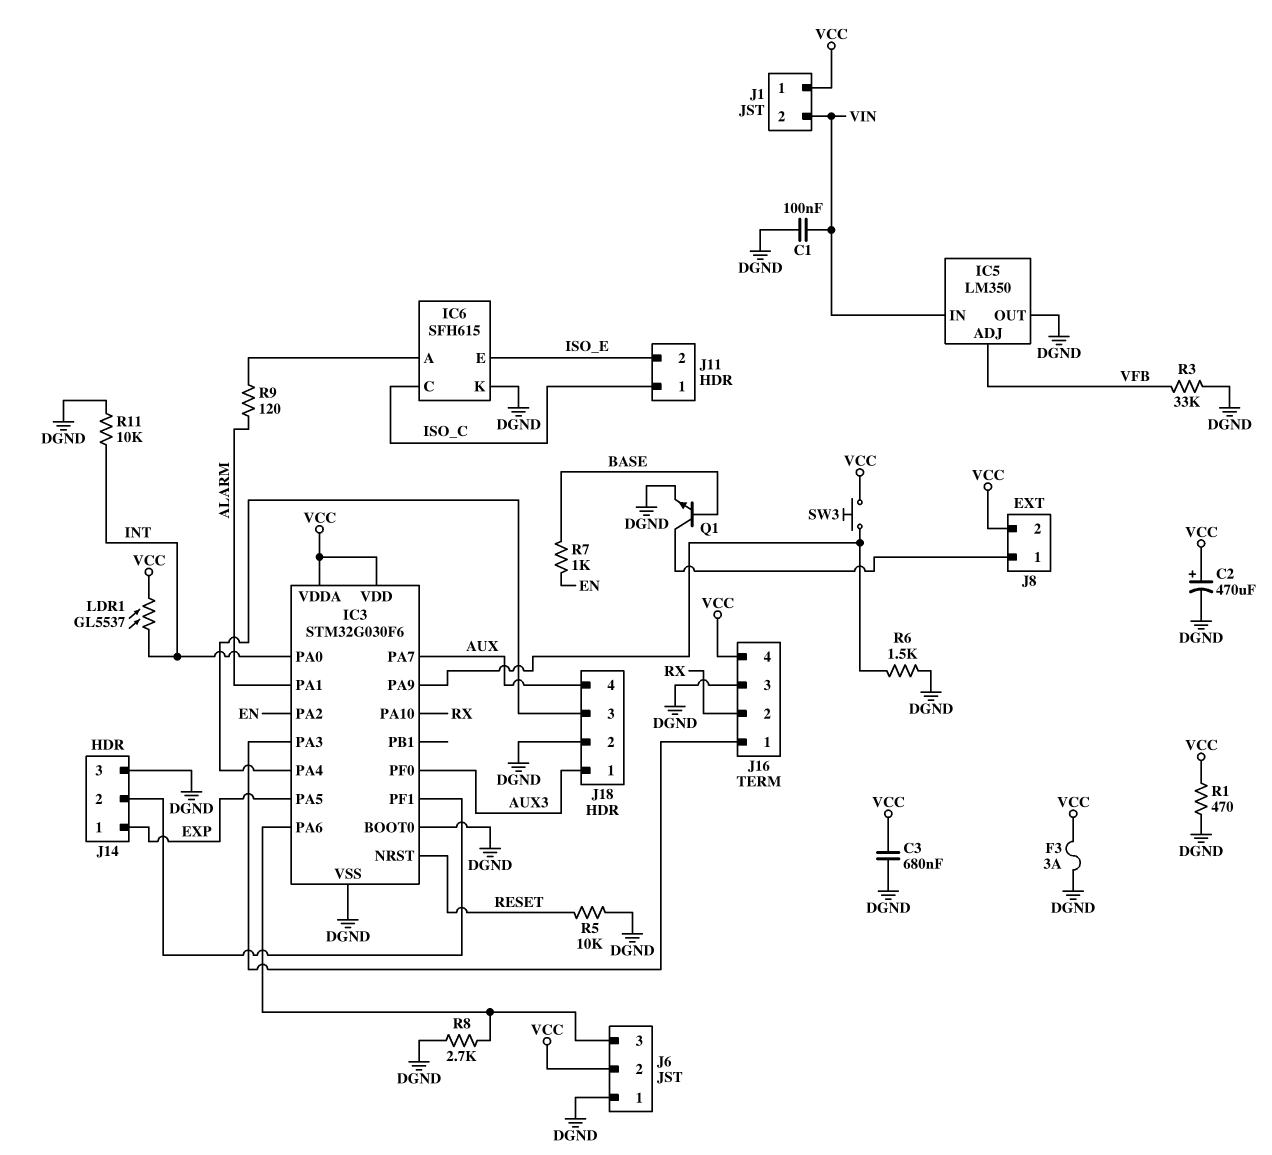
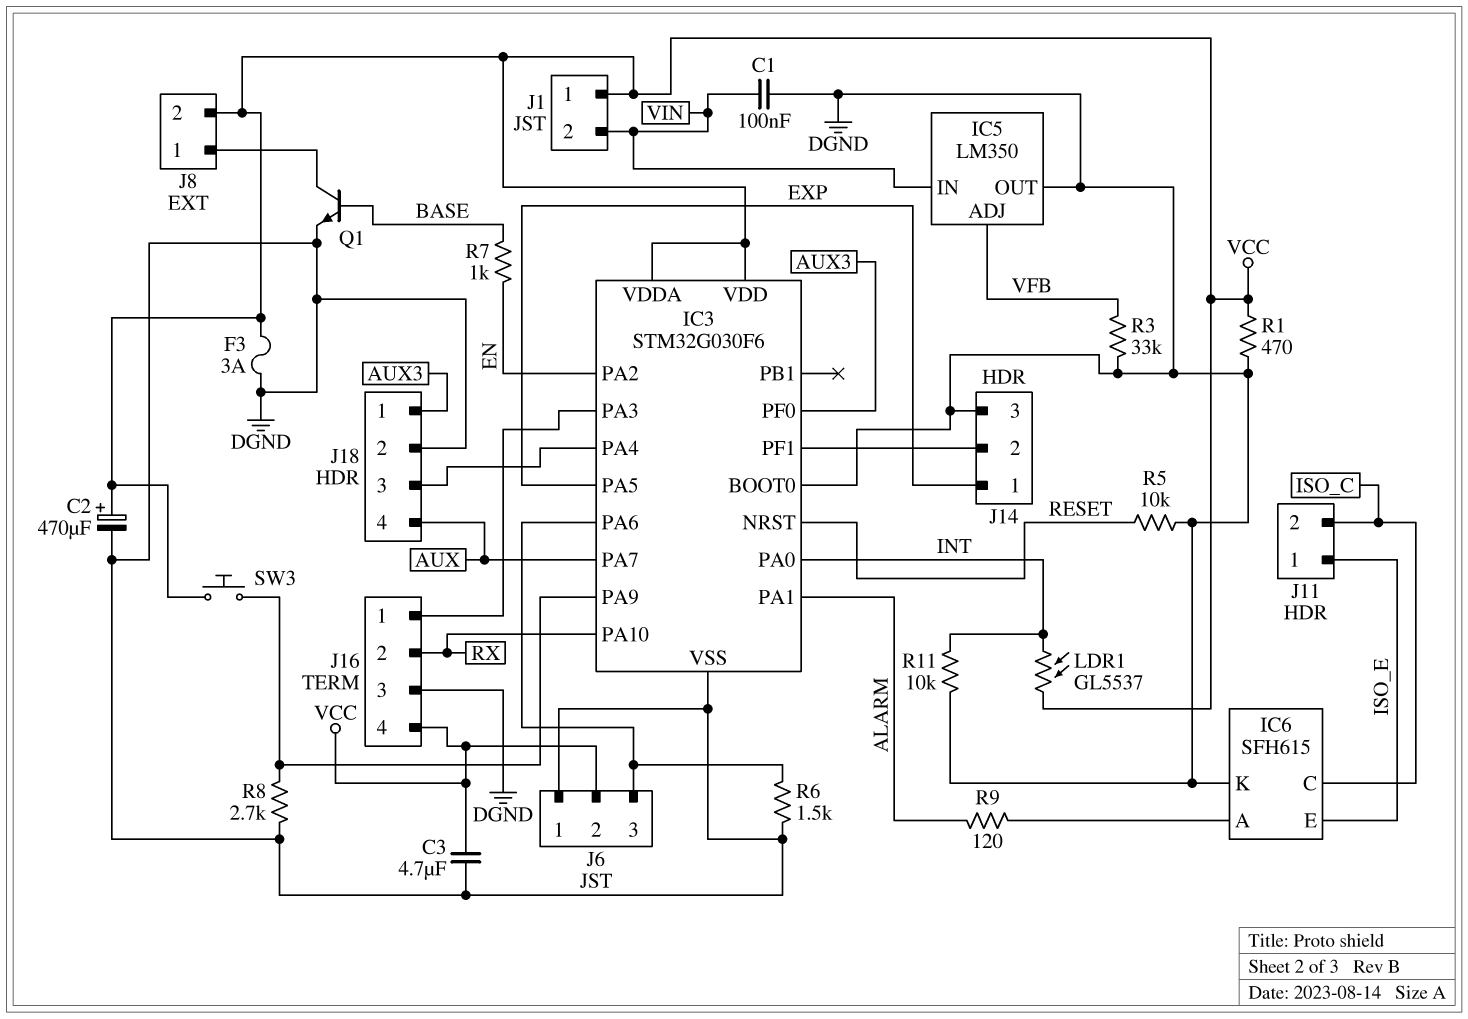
C3: 680nF (DGND, VCC) -> 4.7uF (DGND, VCC)
J11 pin 1: ISO_C -> ISO_E
J11 pin 2: ISO_E -> ISO_C
R6: 1.5k (DGND, IC3/PA9) -> 1.5k (DGND, IC3/PA6)
R8: 2.7k (DGND, IC3/PA6) -> 2.7k (DGND, IC3/PA9)

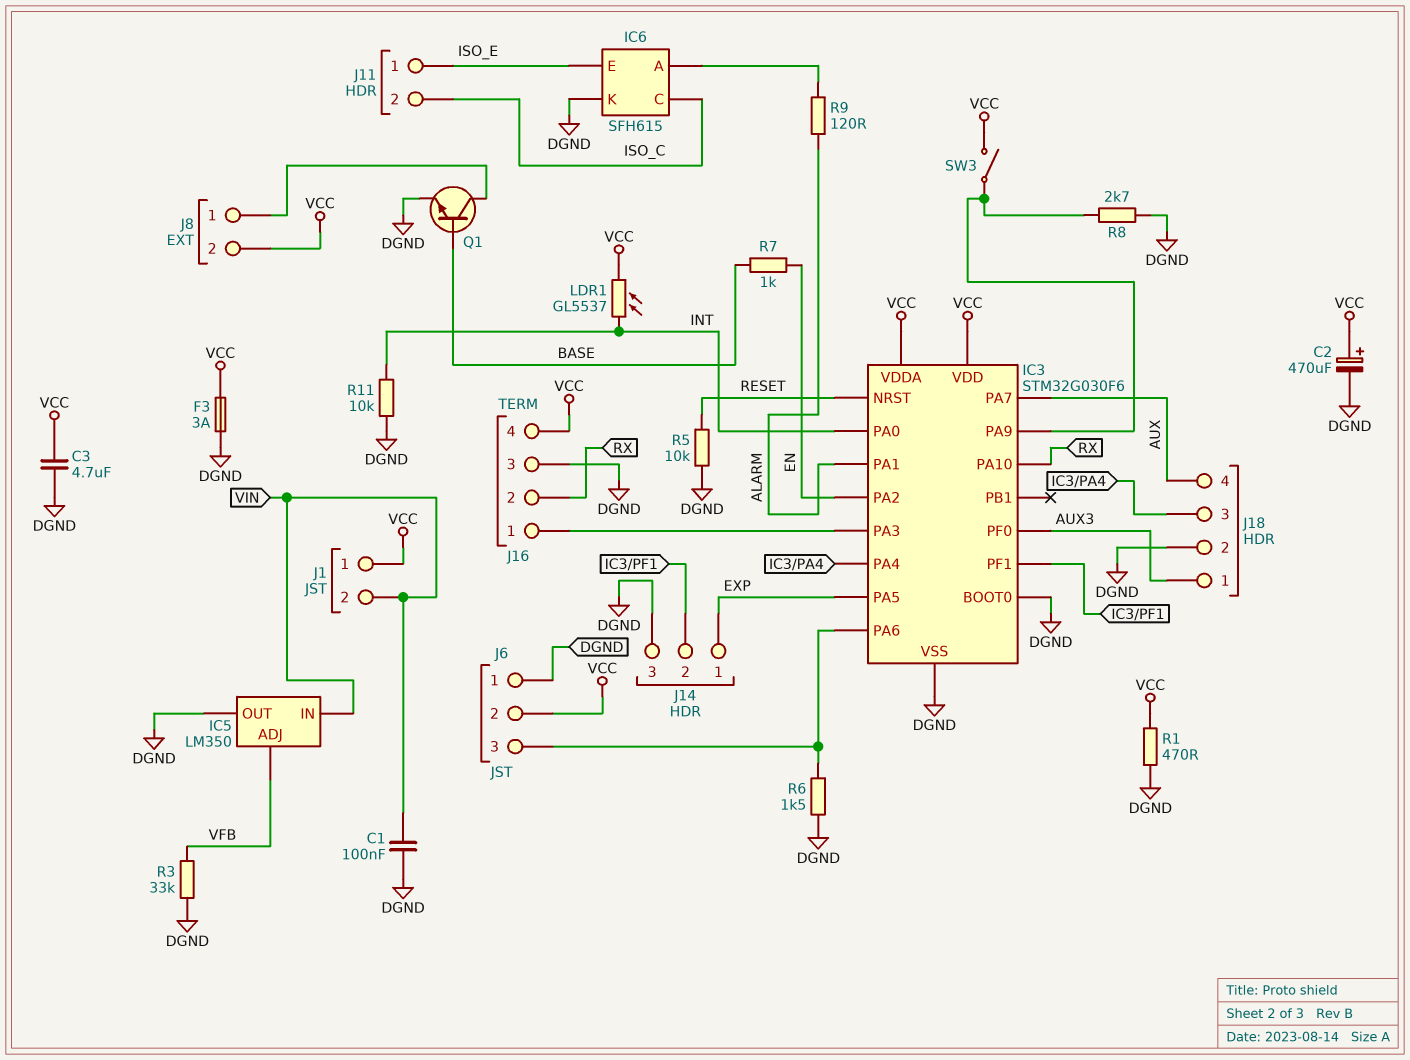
SW3: button (IC3/PA9, VCC) -> switch (IC3/PA9, VCC)

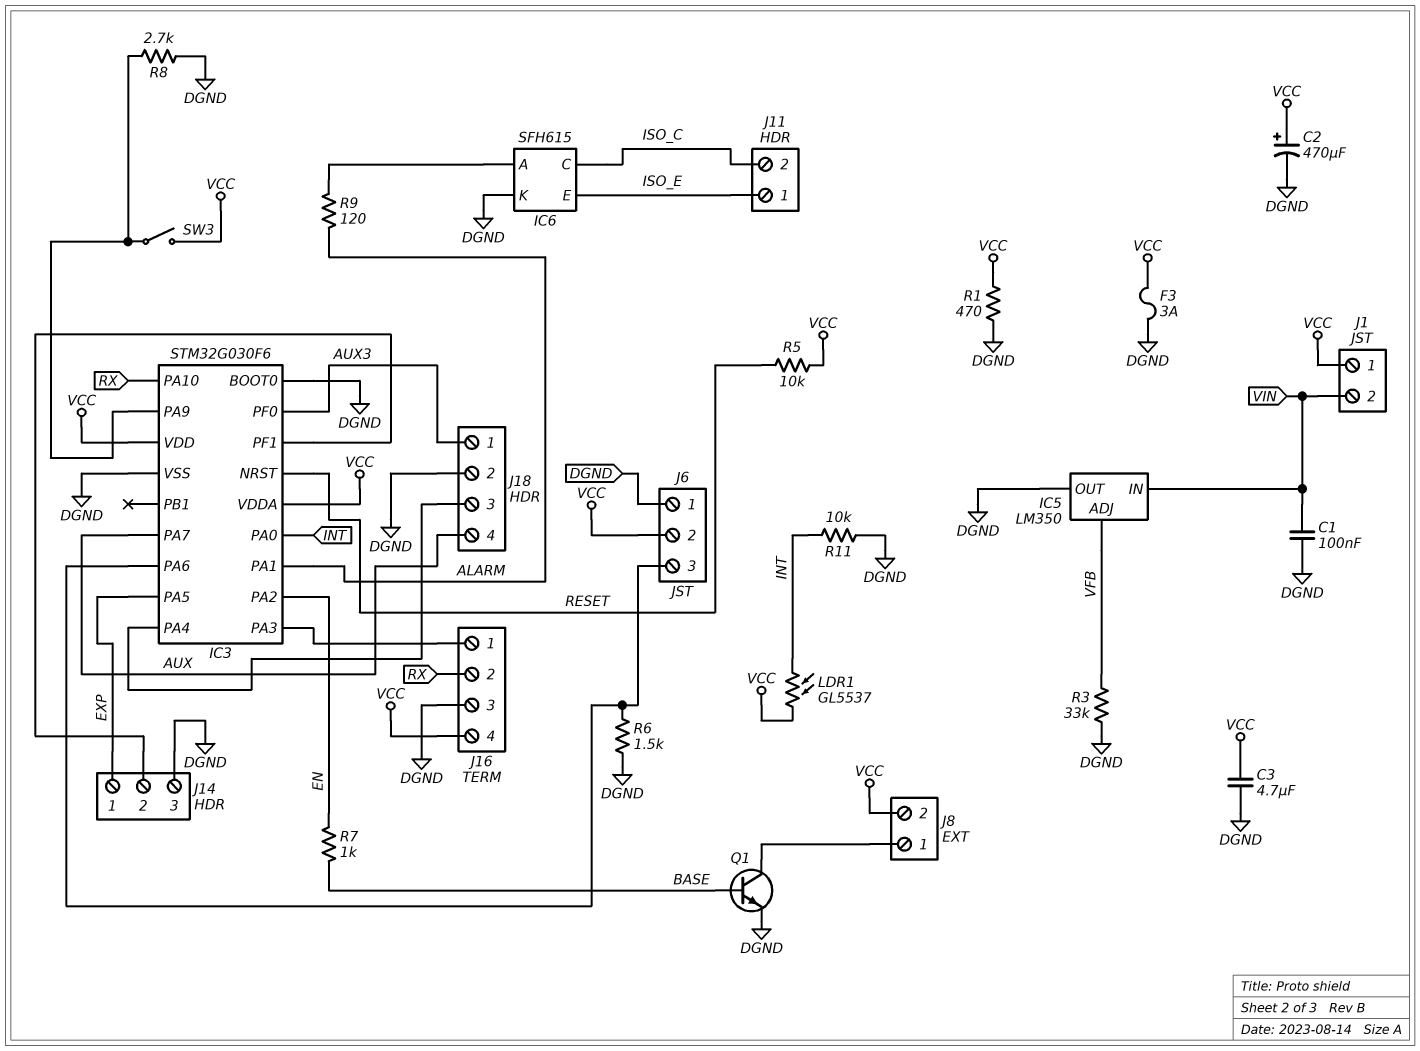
R5: 10k (DGND, RESET) -> 10k (RESET, VCC)

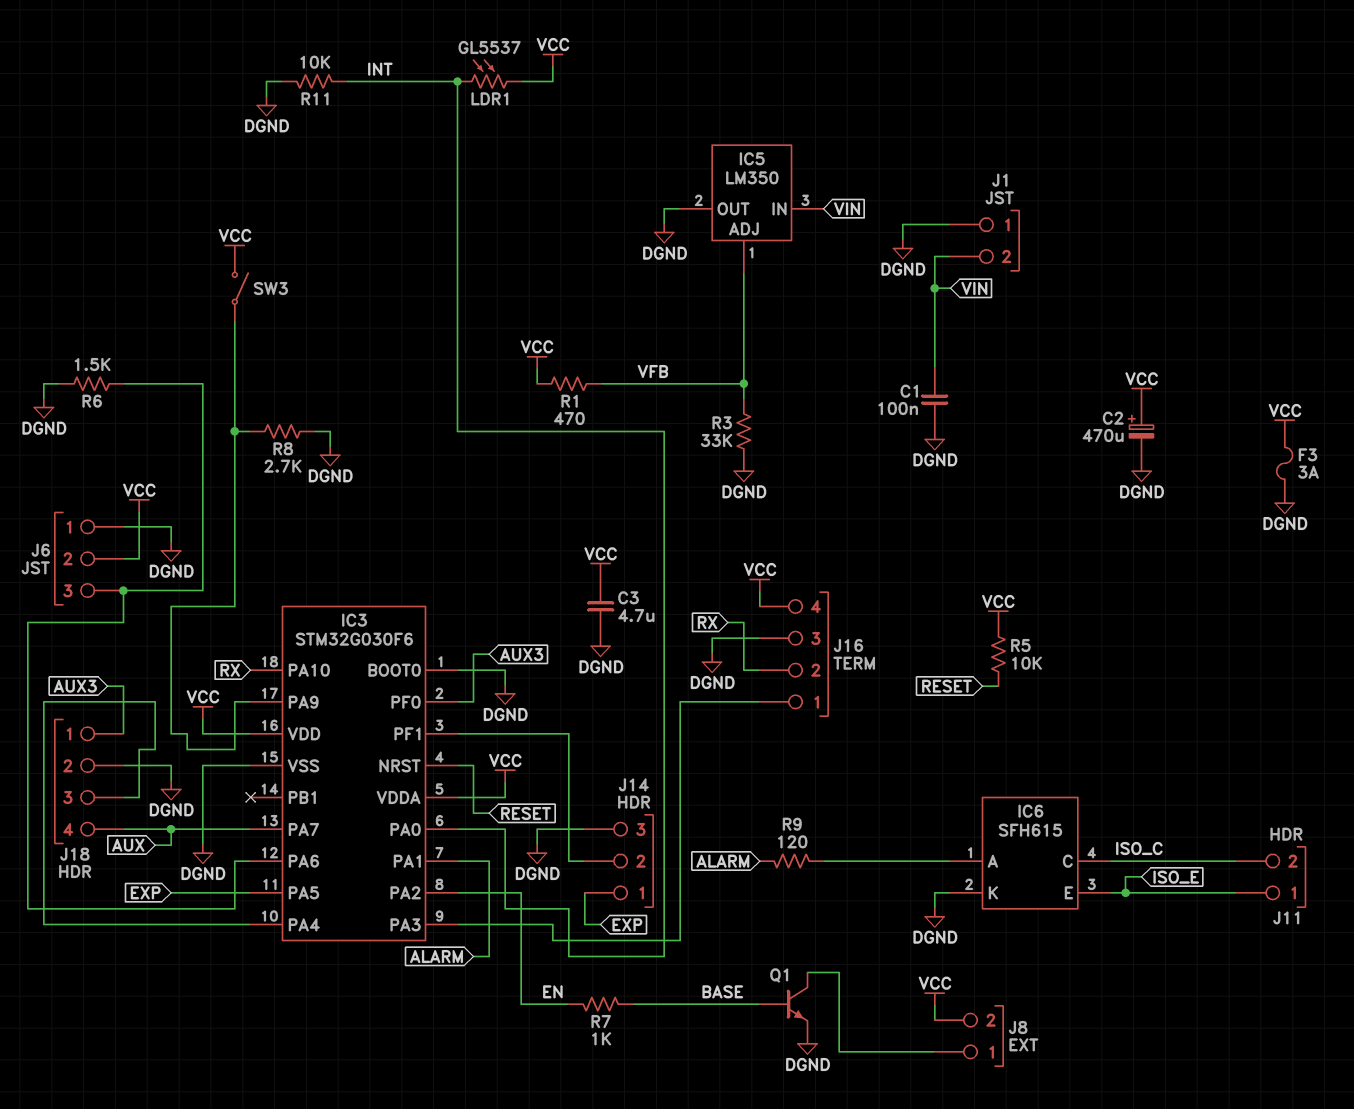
J1 pin 1: VCC -> DGND
R1: 470 (DGND, VCC) -> 470 (VCC, VFB)

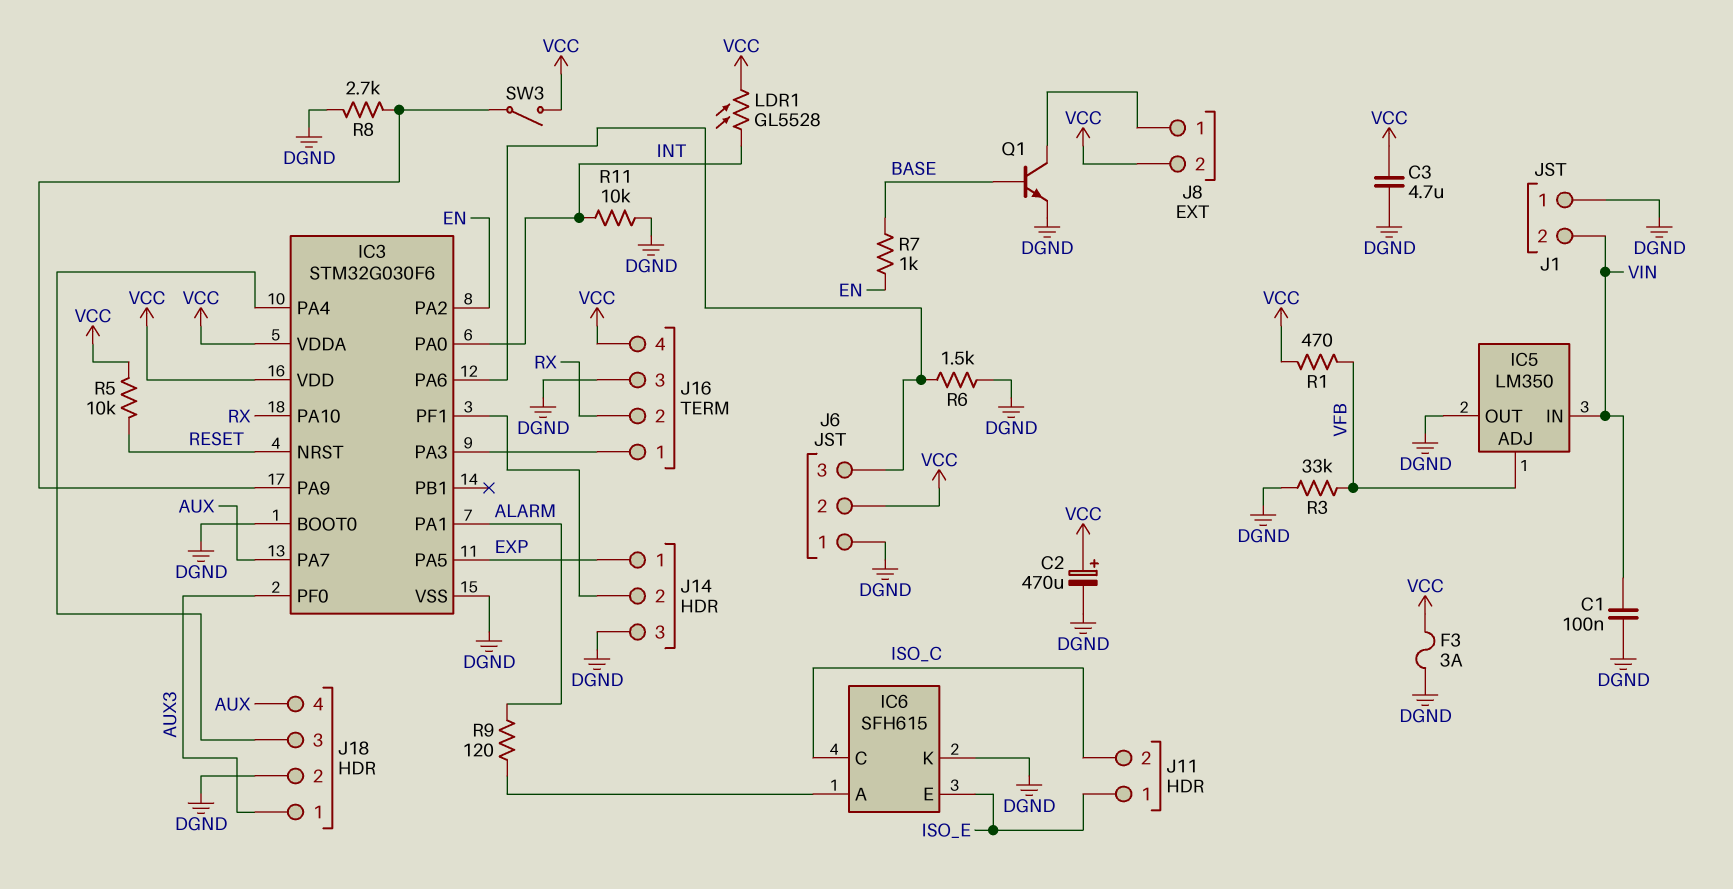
LDR1: GL5537 (INT, VCC) -> GL5528 (INT, VCC)

